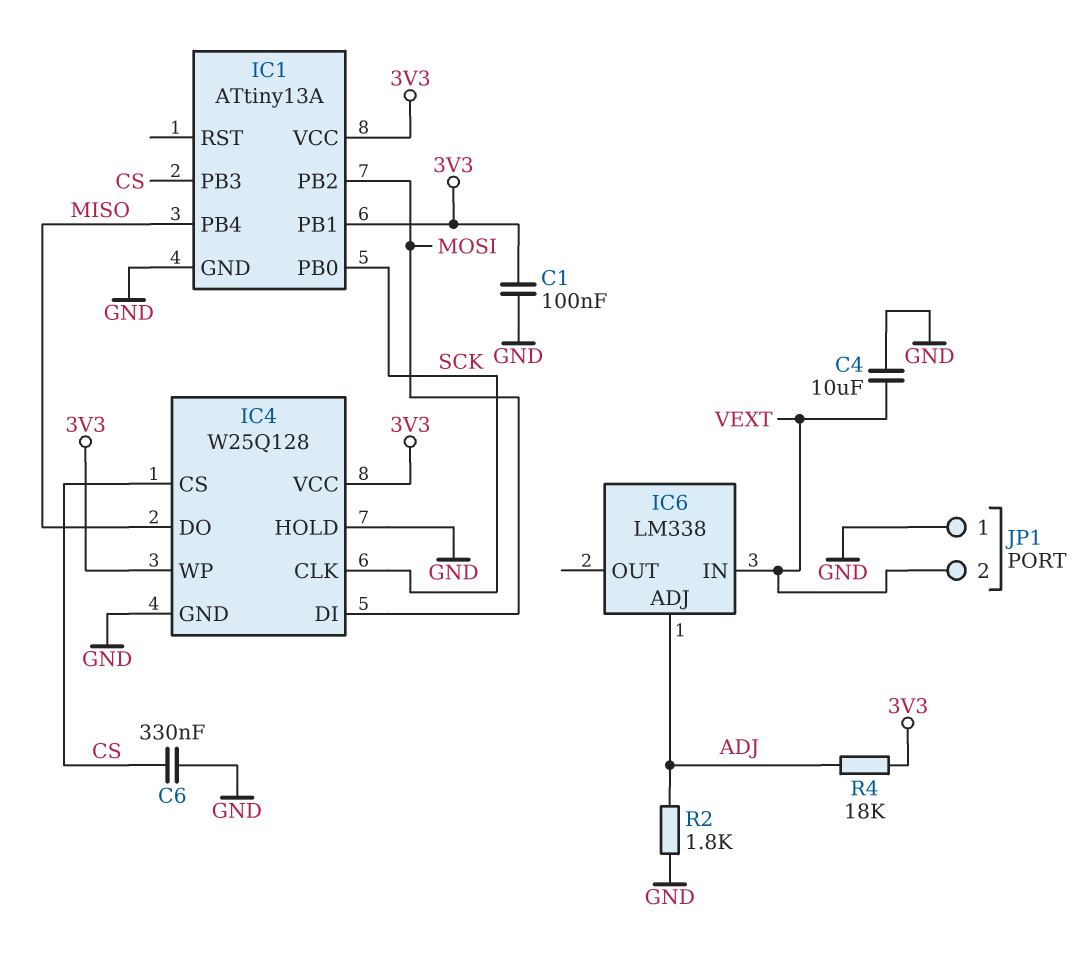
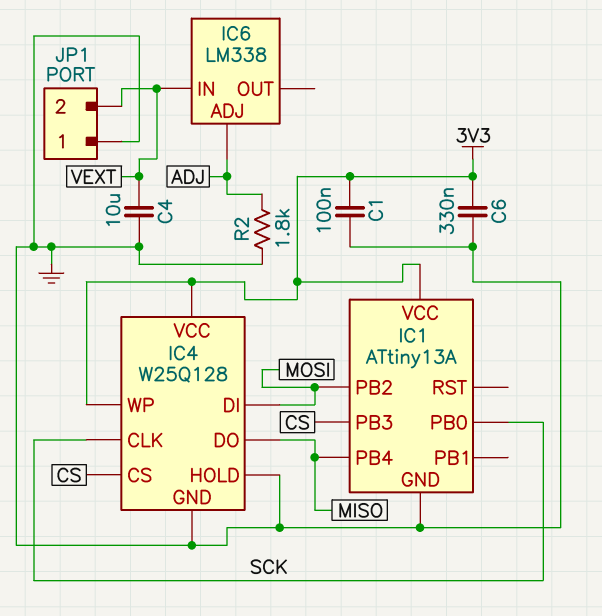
C6: 330nF (CS, GND) -> 330nF (3V3, GND)
IC1 pin PB1: 3V3 -> none
R4: 18k (3V3, ADJ) -> none

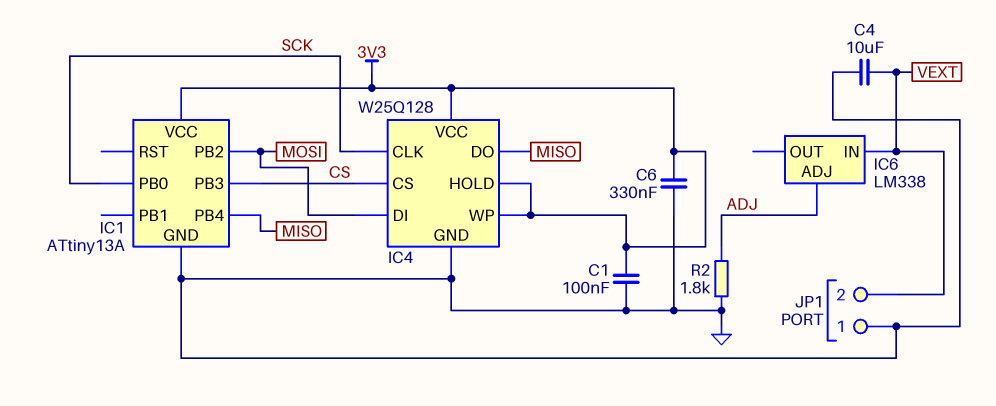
IC4 pin HOLD: GND -> 3V3

